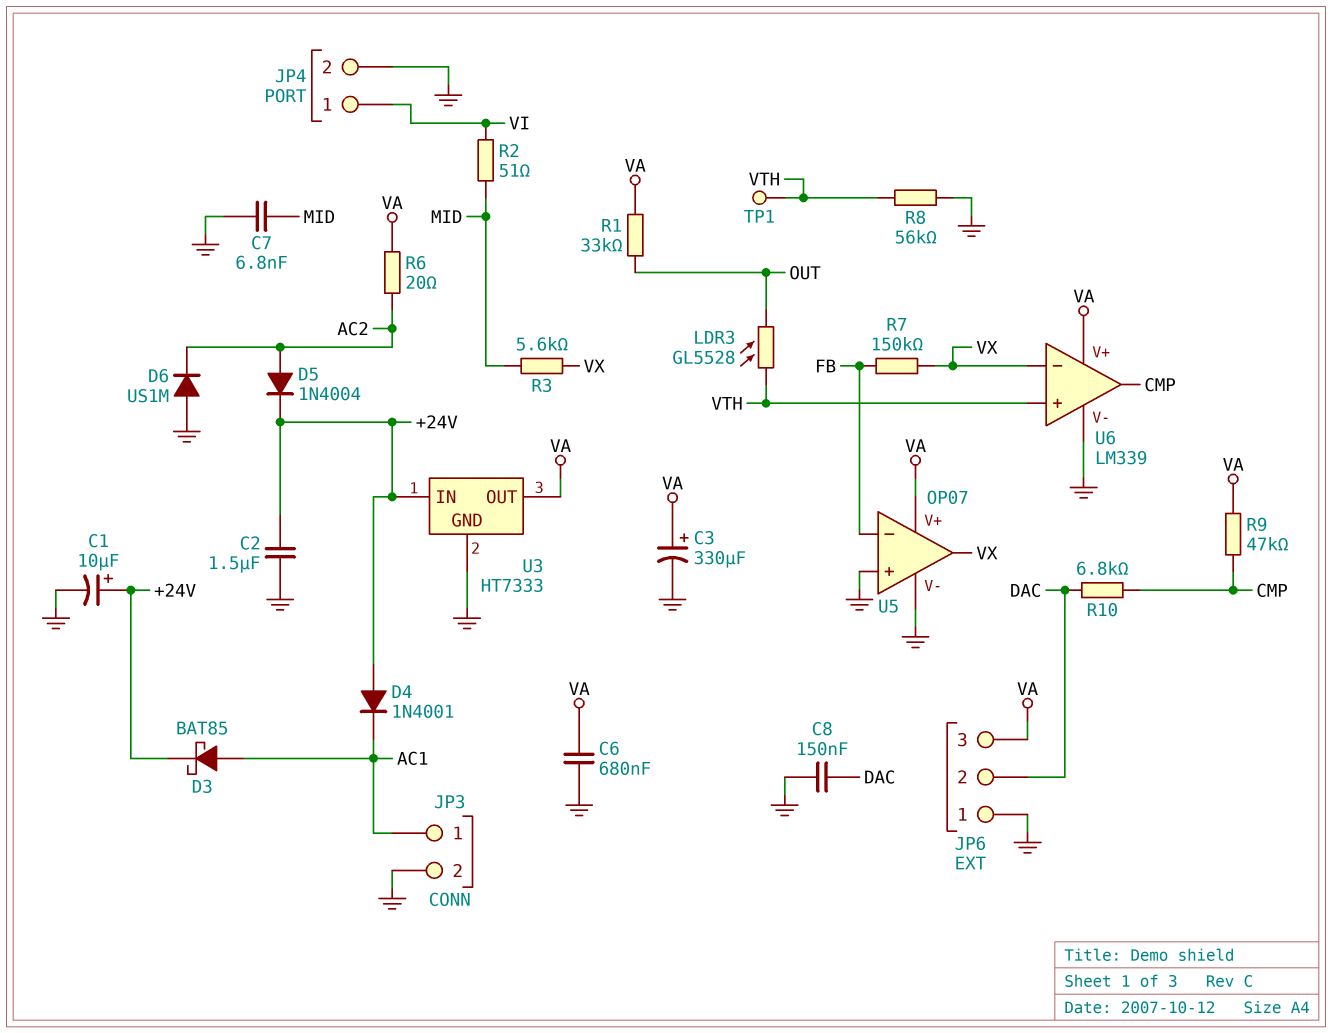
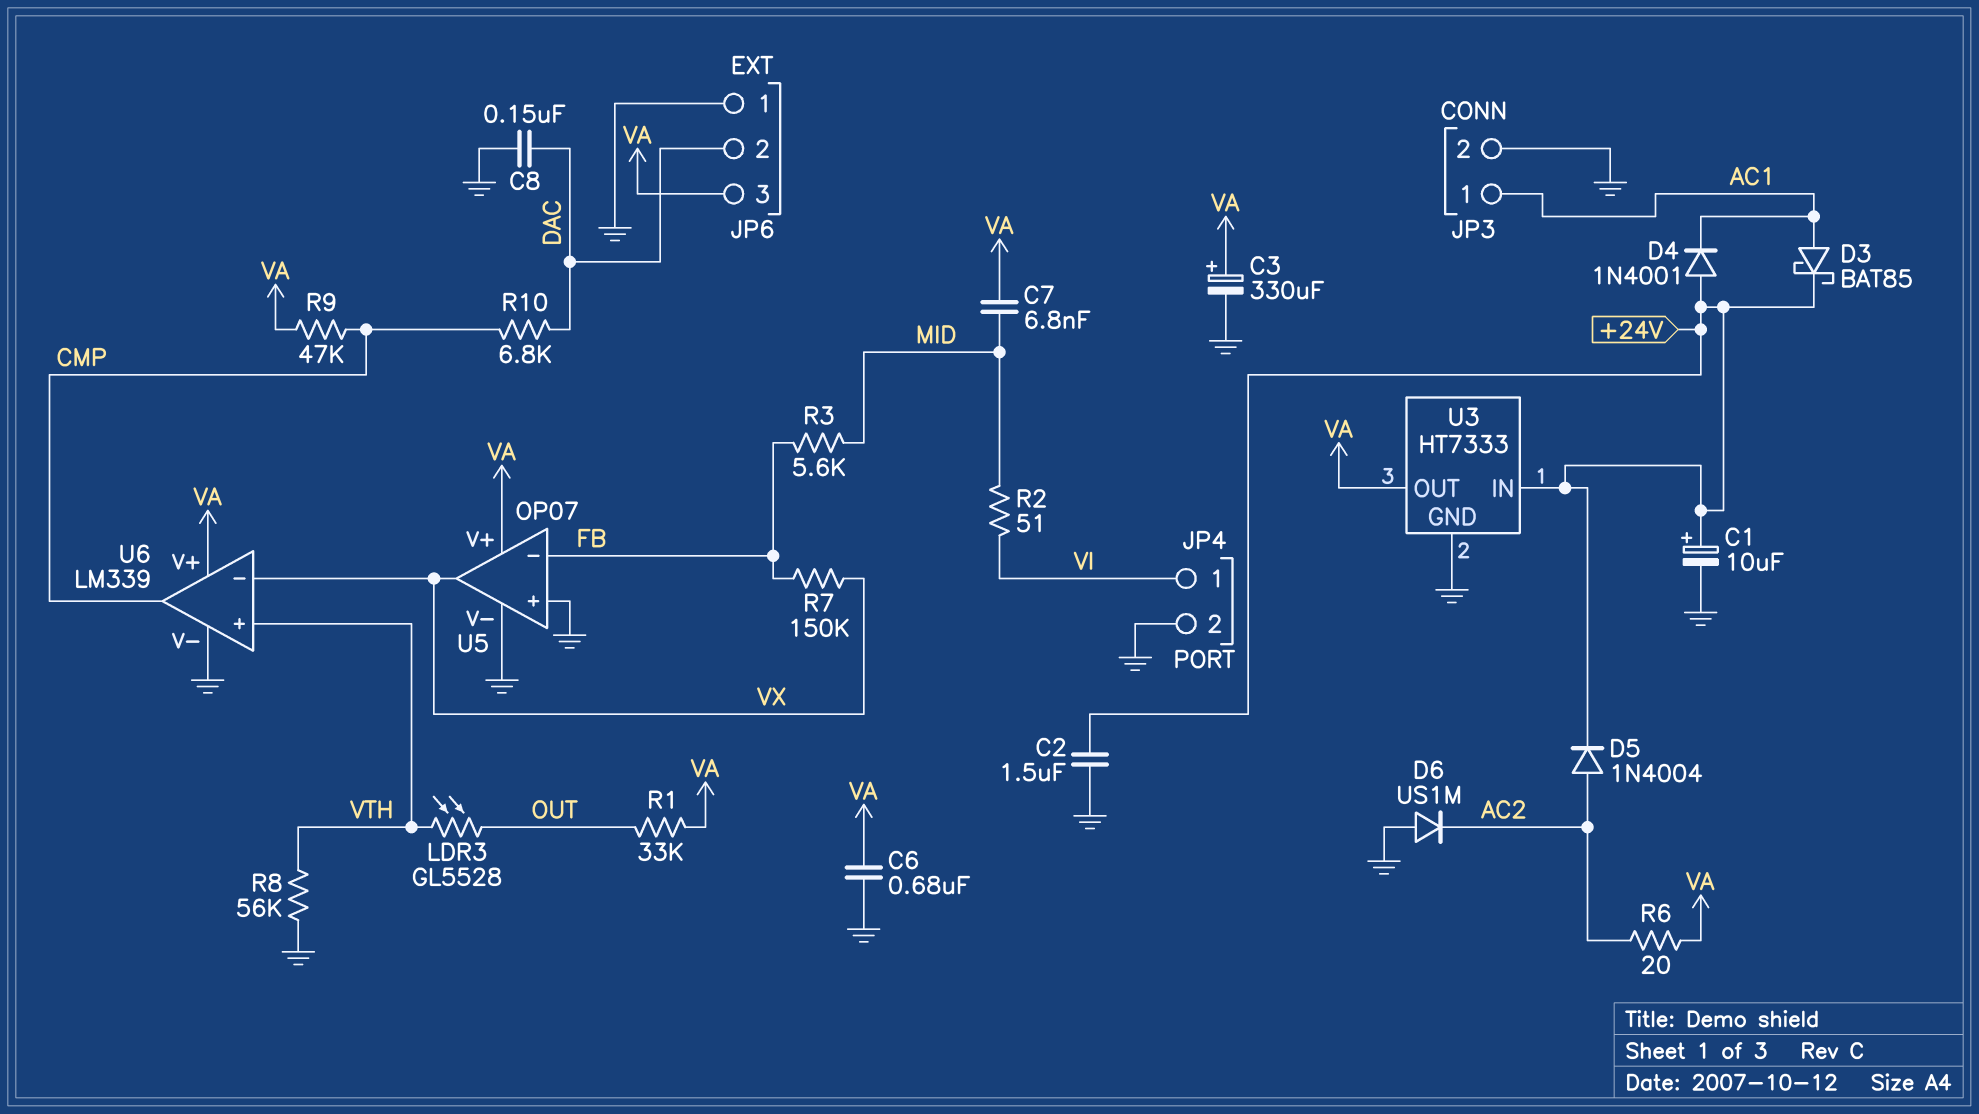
C7: 6.8nF (GND, MID) -> 6.8nF (MID, VA)
R3: 5.6k (MID, VX) -> 5.6k (FB, MID)
TP1: test point (VTH) -> none

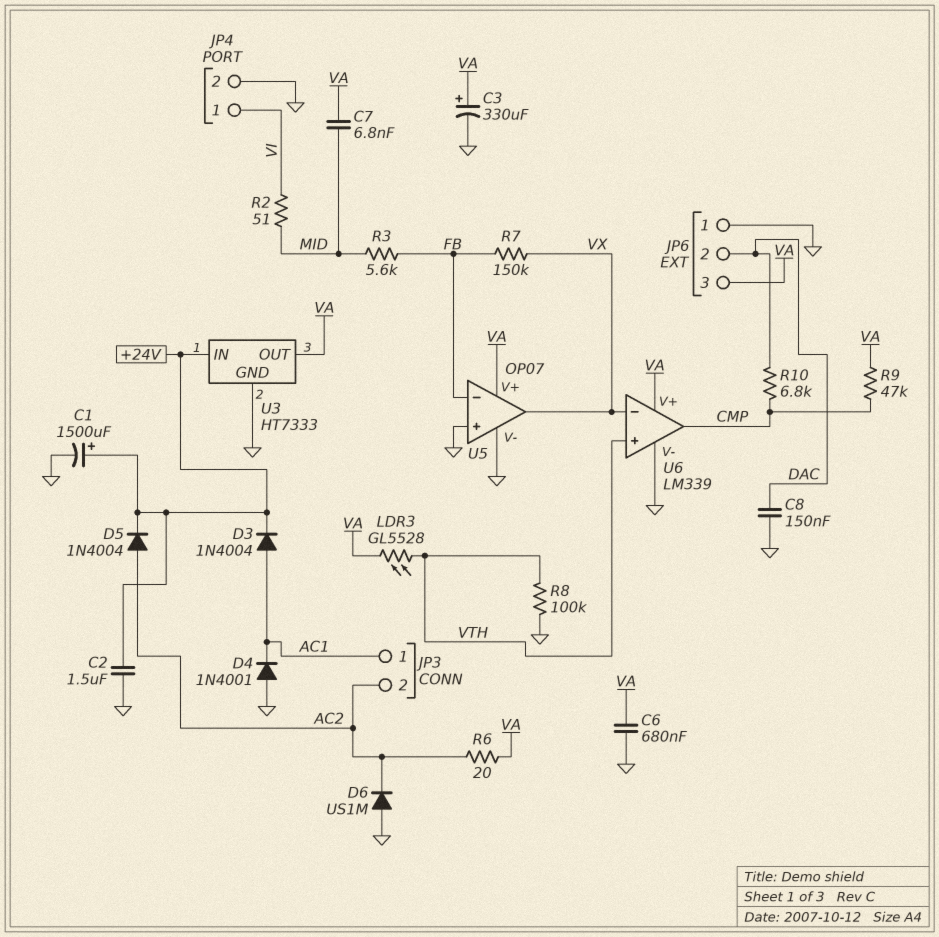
C1: 10uF (plus +24V, minus GND) -> 1500uF (plus +24V, minus GND)
D3: schottky BAT85 (A AC1, K +24V) -> diode 1N4004 (A AC1, K +24V)
D4: diode 1N4001 (A +24V, K AC1) -> diode 1N4001 (A GND, K AC1)
JP3 pin 2: GND -> AC2
LDR3: GL5528 (OUT, VTH) -> GL5528 (VA, VTH)
R1: 33k (OUT, VA) -> none
R8: 56k (GND, VTH) -> 100k (GND, VTH)

